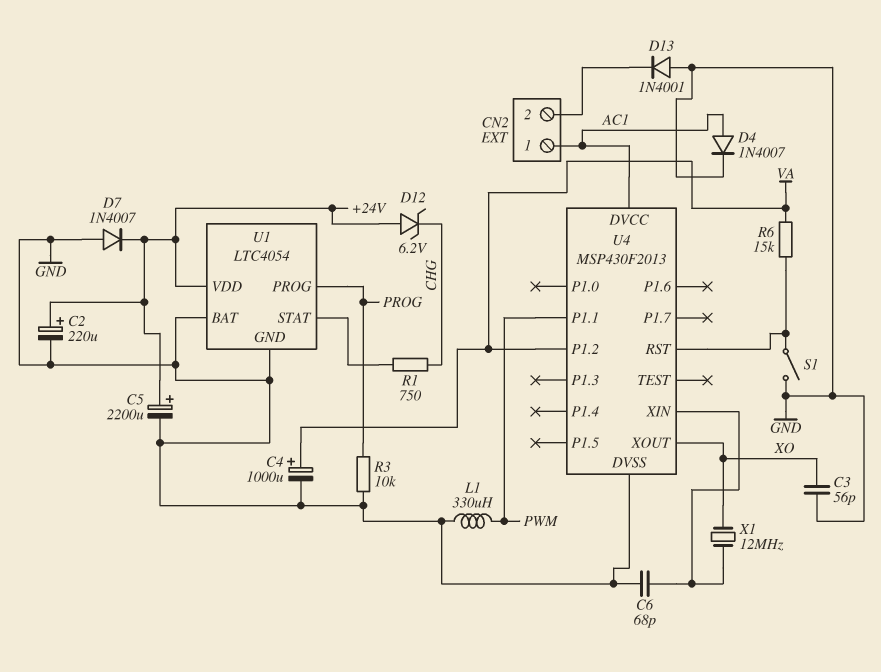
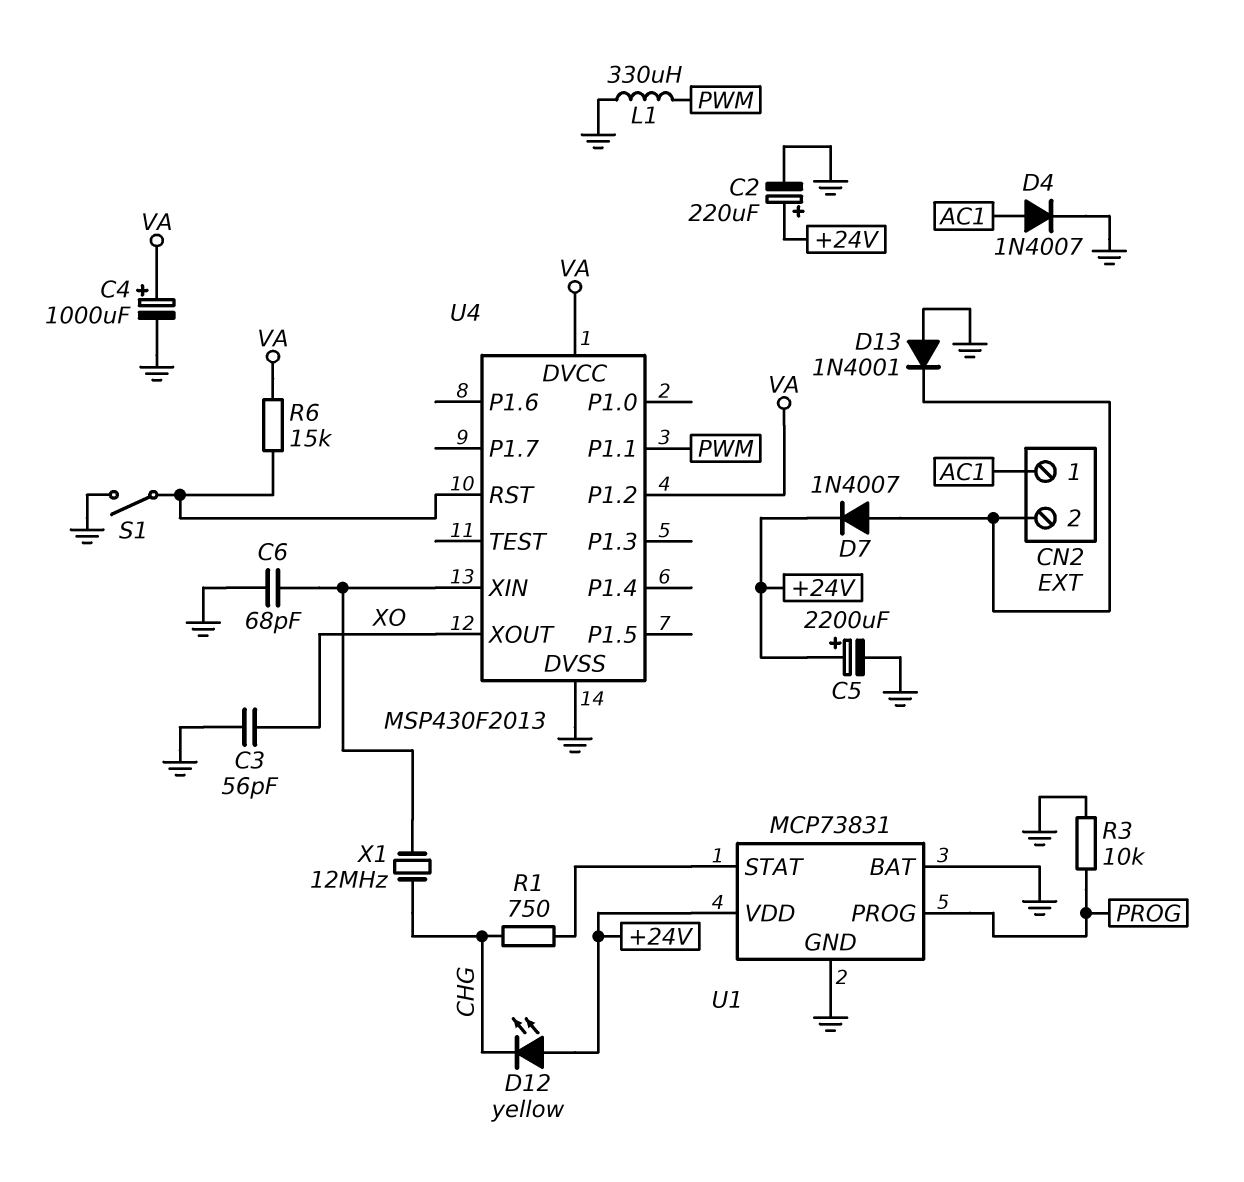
D7: diode 1N4007 (A GND, K +24V) -> diode 1N4007 (A CN2/2, K +24V)
D12: zener 6.2V (A +24V, K CHG) -> LED yellow (A +24V, K CHG)
U1: LTC4054 -> MCP73831
U4 pin DVCC: AC1 -> VA
X1: 12MHz (U4/XIN, XO) -> 12MHz (CHG, U4/XIN)

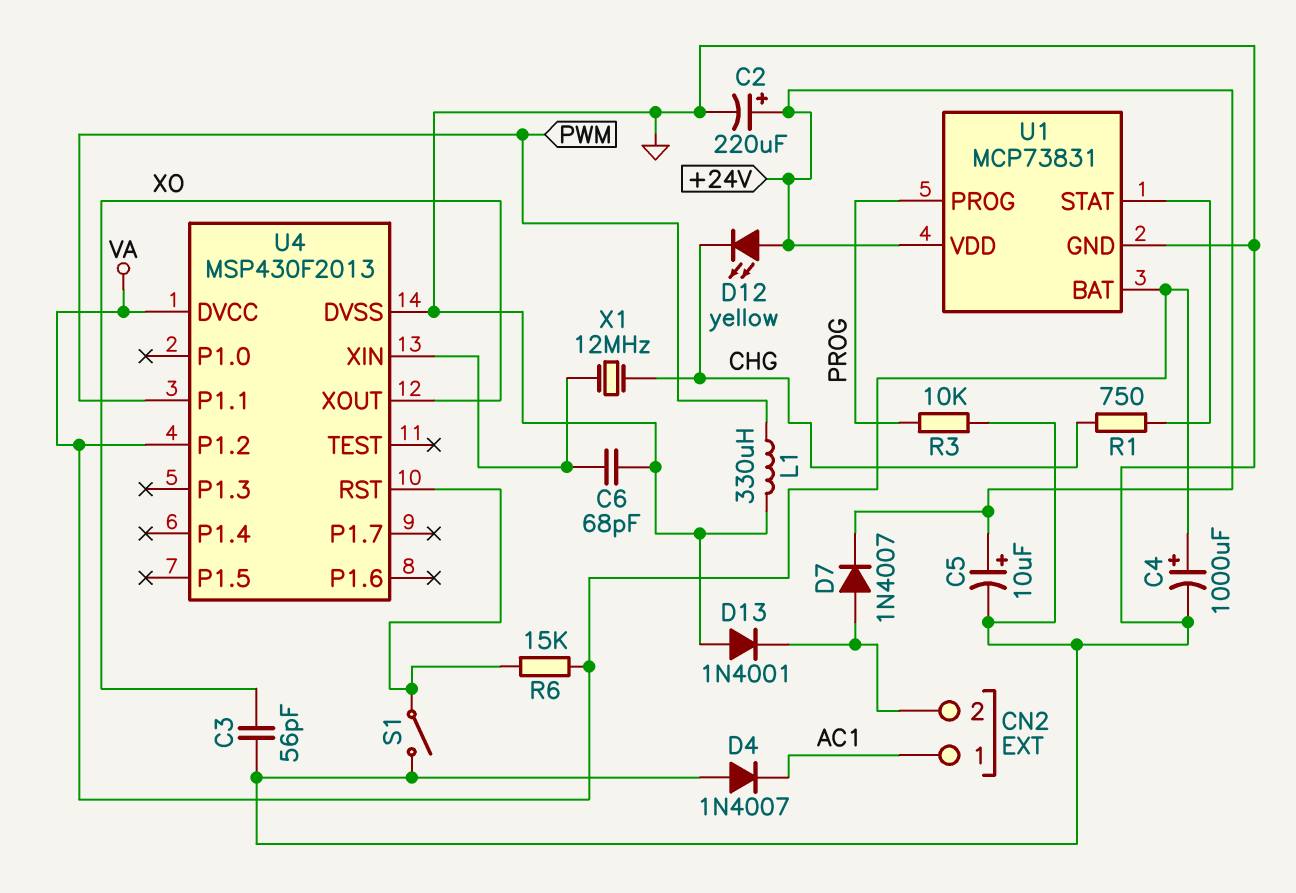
C5: 2200uF (plus +24V, minus GND) -> 10uF (plus +24V, minus GND)
D4: diode 1N4007 (A AC1, K GND) -> diode 1N4007 (A GND, K AC1)
U1 pin BAT: GND -> VA

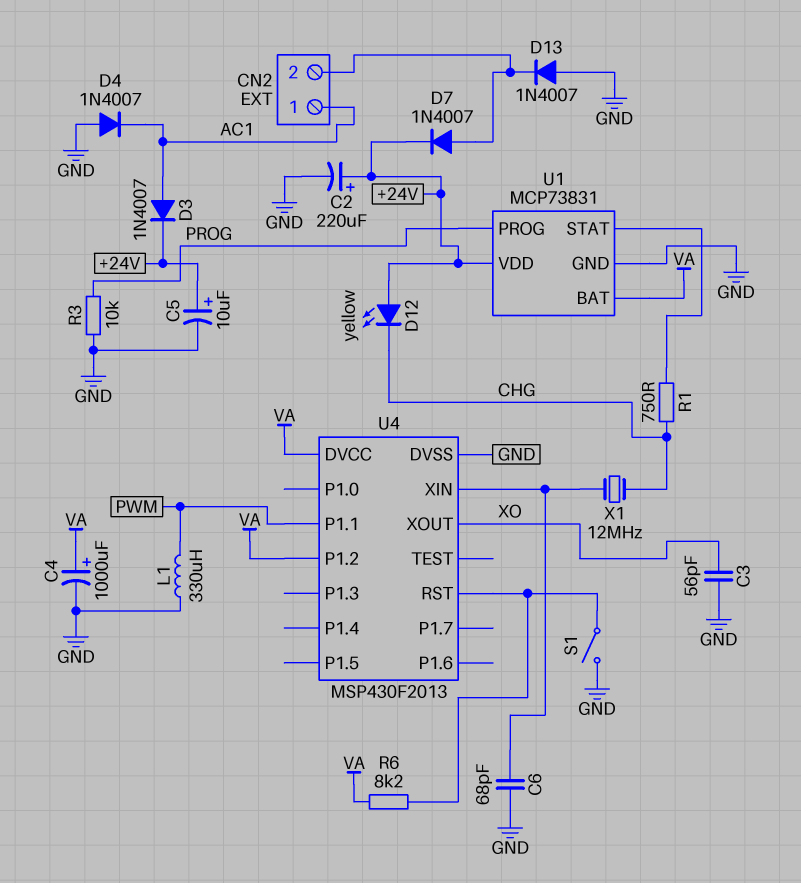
D3: none -> diode 1N4007 (A AC1, K +24V)
D13: diode 1N4001 (A GND, K CN2/2) -> diode 1N4007 (A GND, K CN2/2)
R6: 15k (U4/RST, VA) -> 8.2k (U4/RST, VA)

